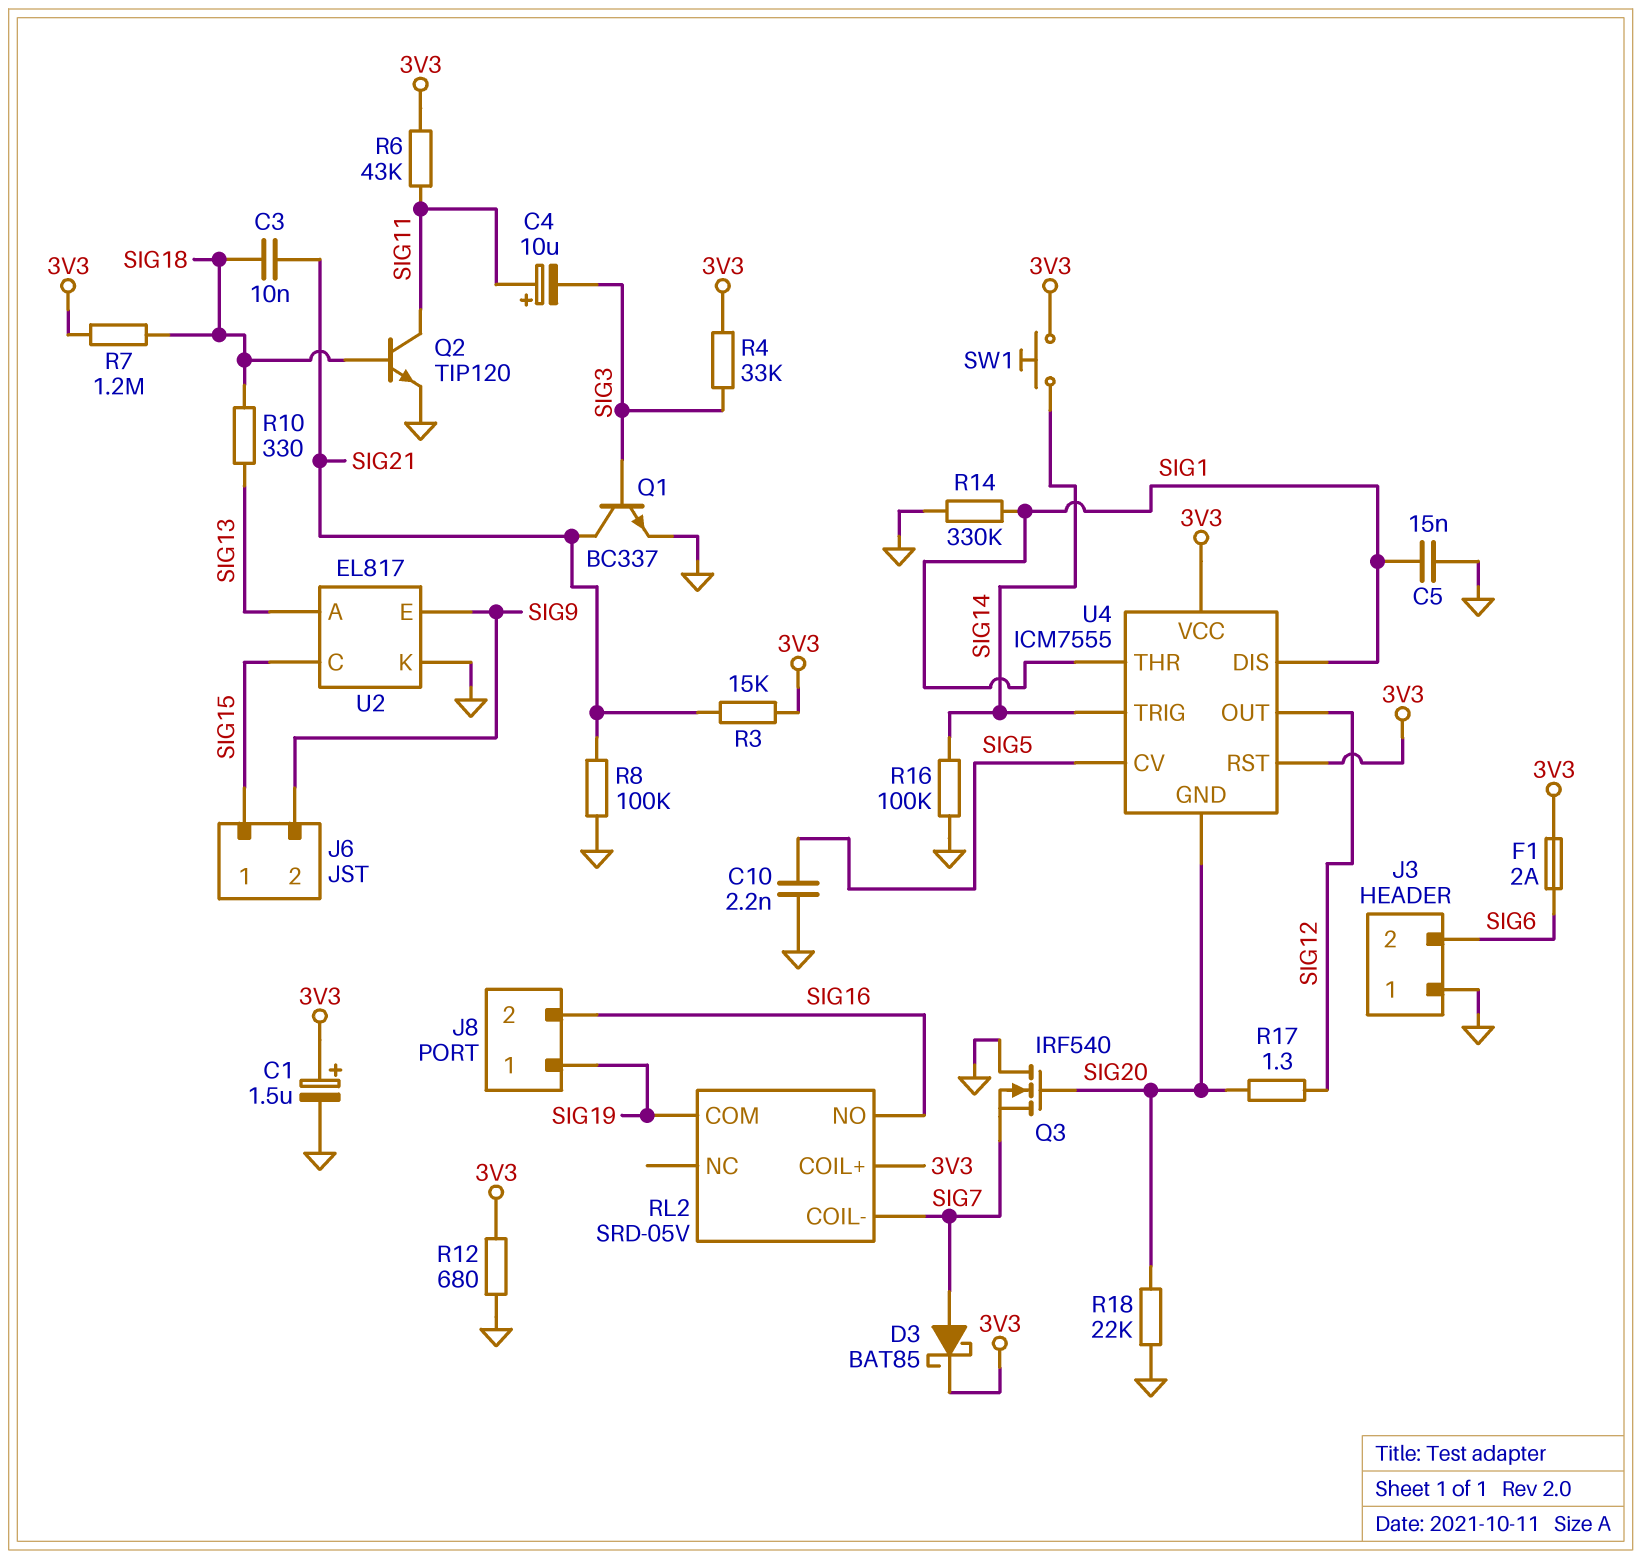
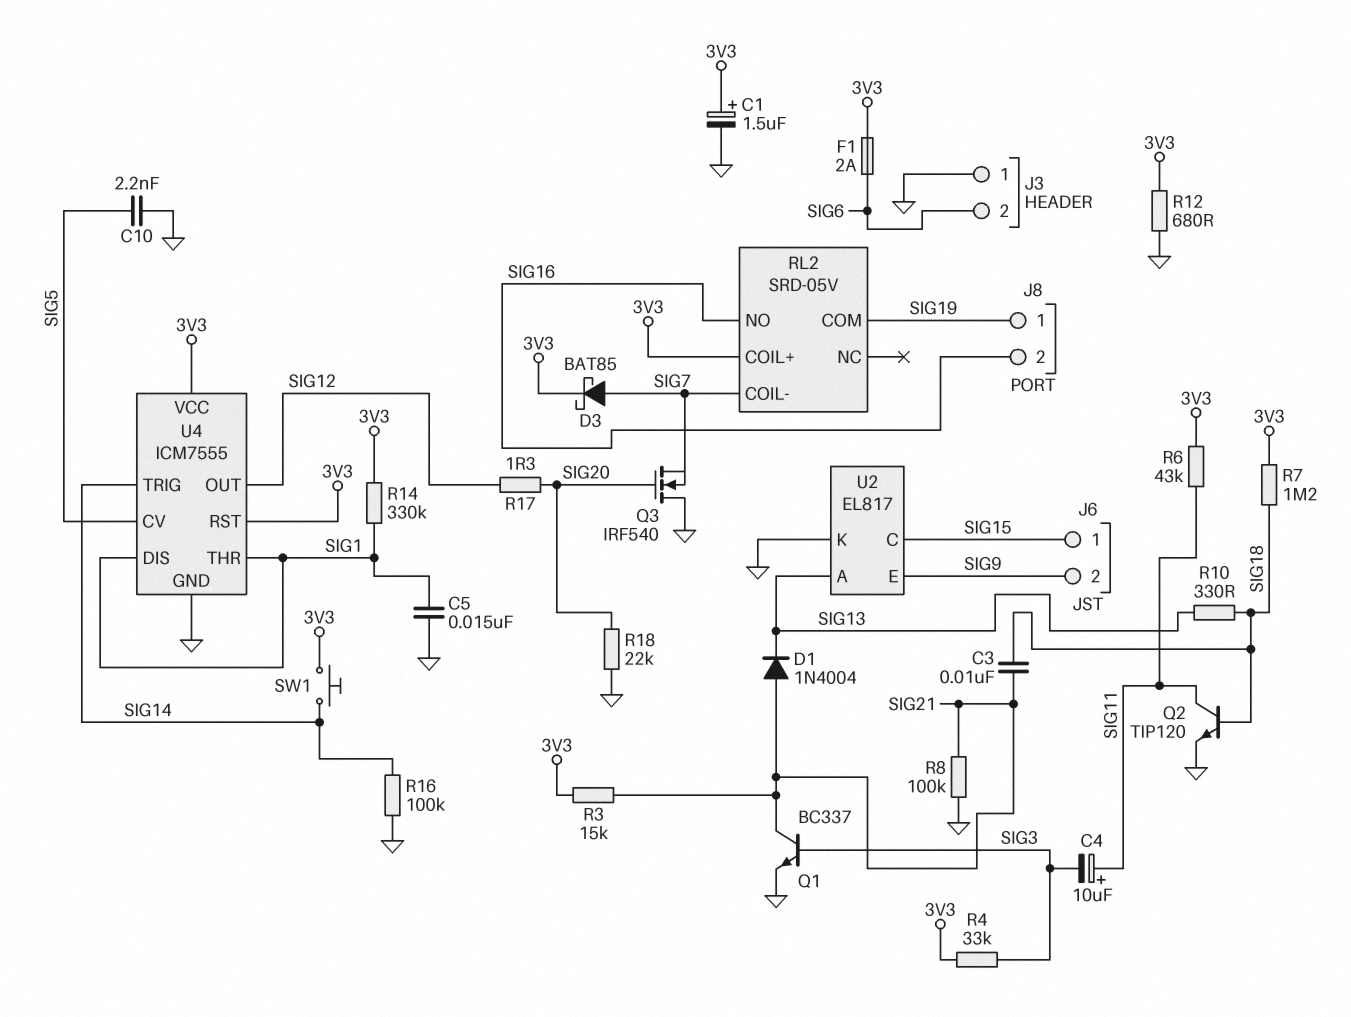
D1: none -> diode 1N4004 (A SIG21, K SIG13)
R14: 330k (GND, SIG1) -> 330k (3V3, SIG1)
U4 pin GND: SIG20 -> GND

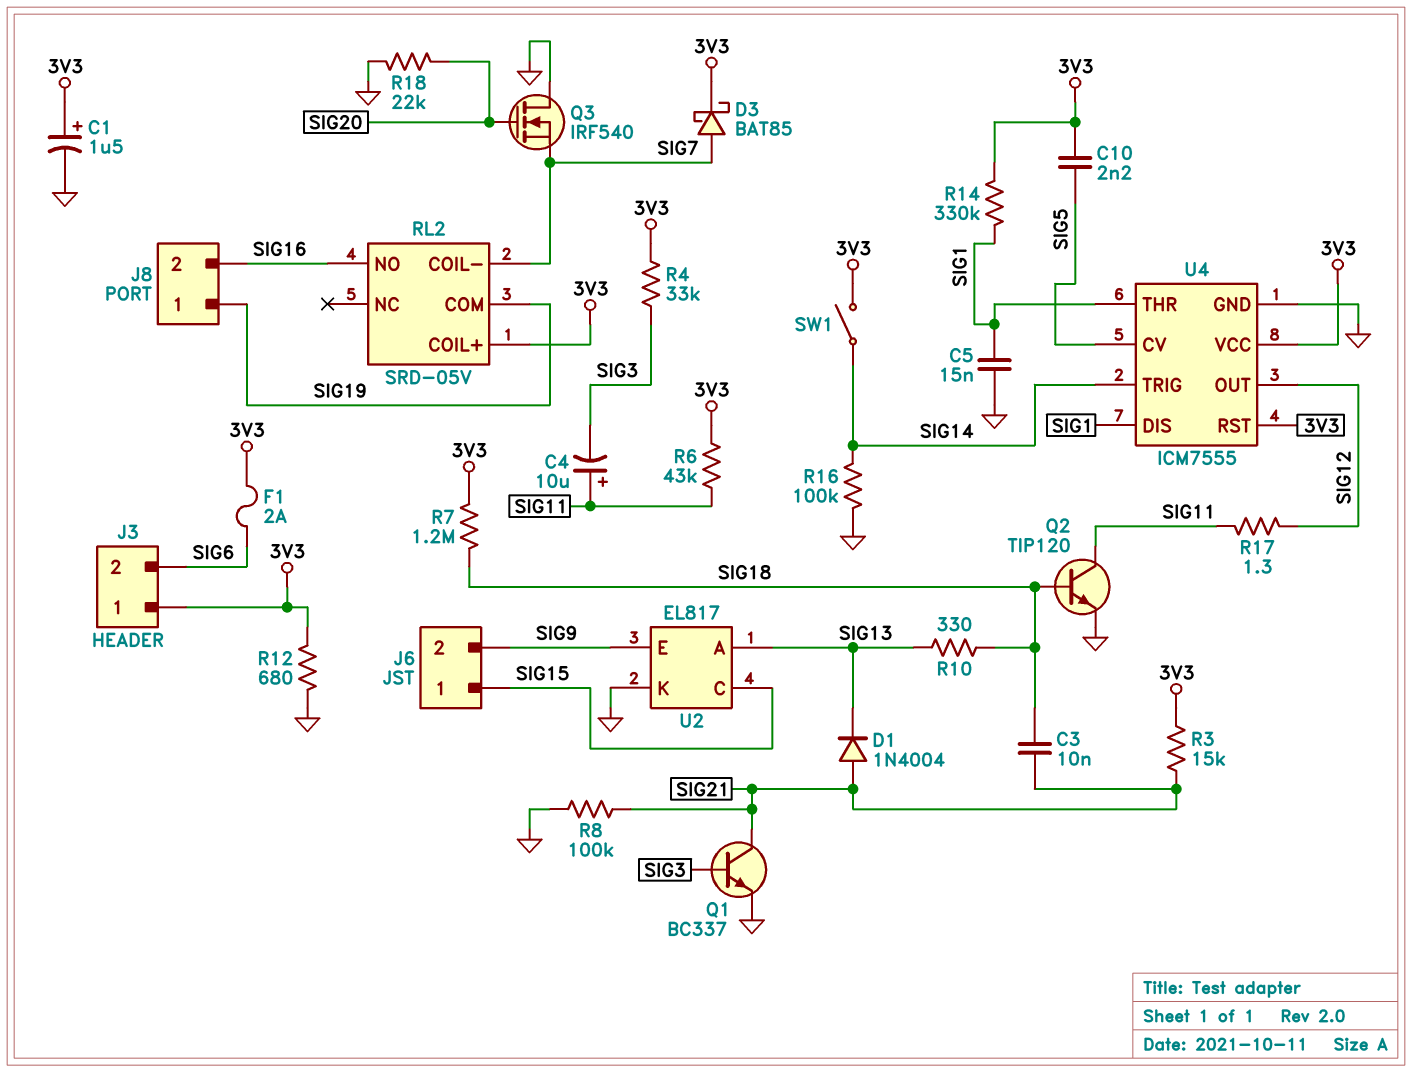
C10: 2.2nF (GND, SIG5) -> 2.2nF (3V3, SIG5)
J3 pin 1: GND -> 3V3
R17: 1.3 (SIG12, SIG20) -> 1.3 (SIG11, SIG12)
SW1: button (3V3, SIG14) -> switch (3V3, SIG14)

